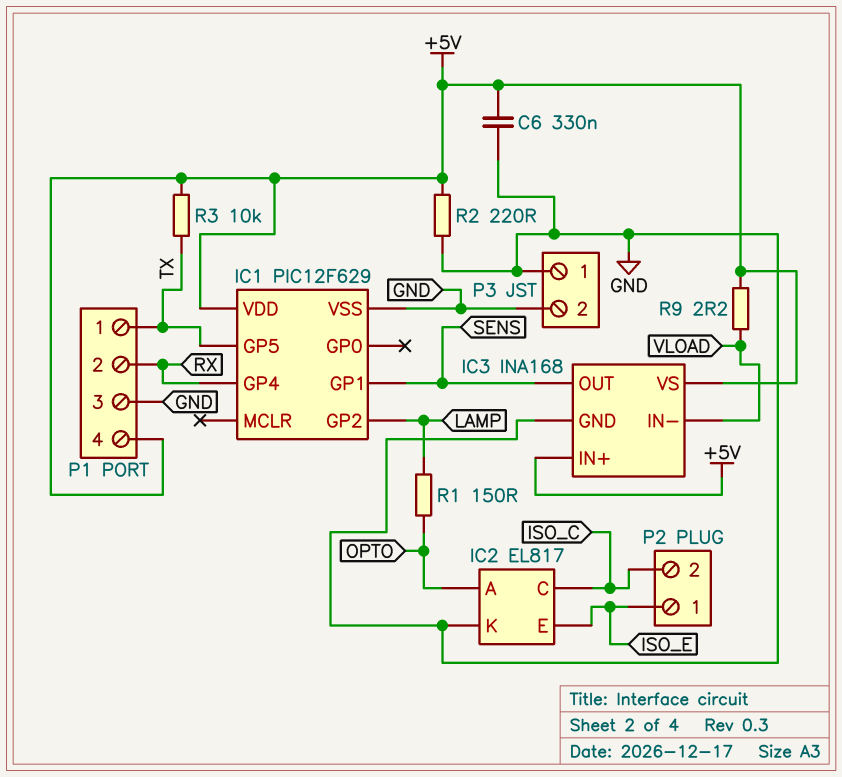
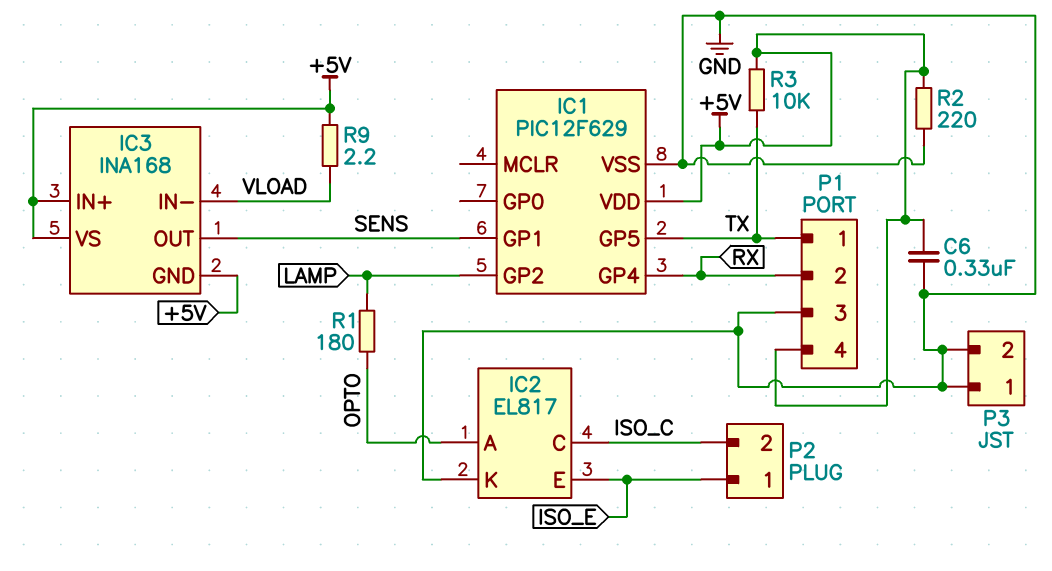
IC3 pin GND: GND -> +5V
R1: 150 (LAMP, OPTO) -> 180 (LAMP, OPTO)

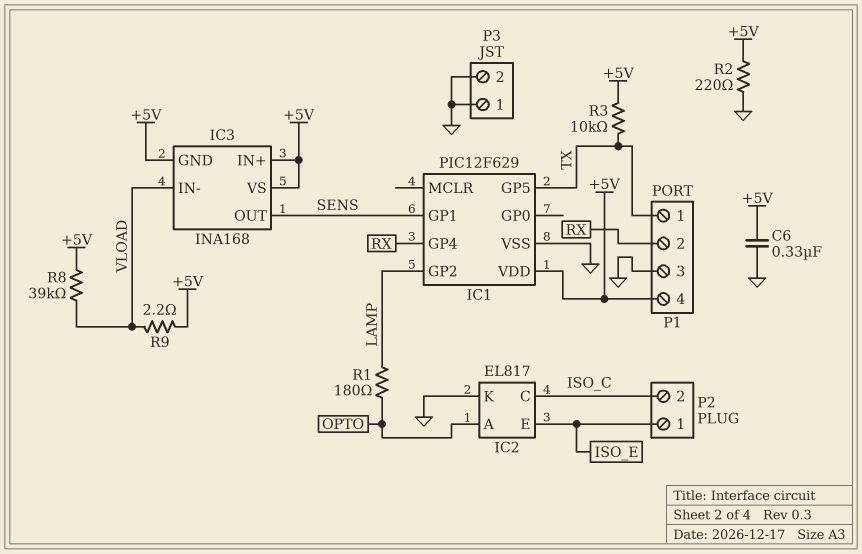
R8: none -> 39k (+5V, VLOAD)

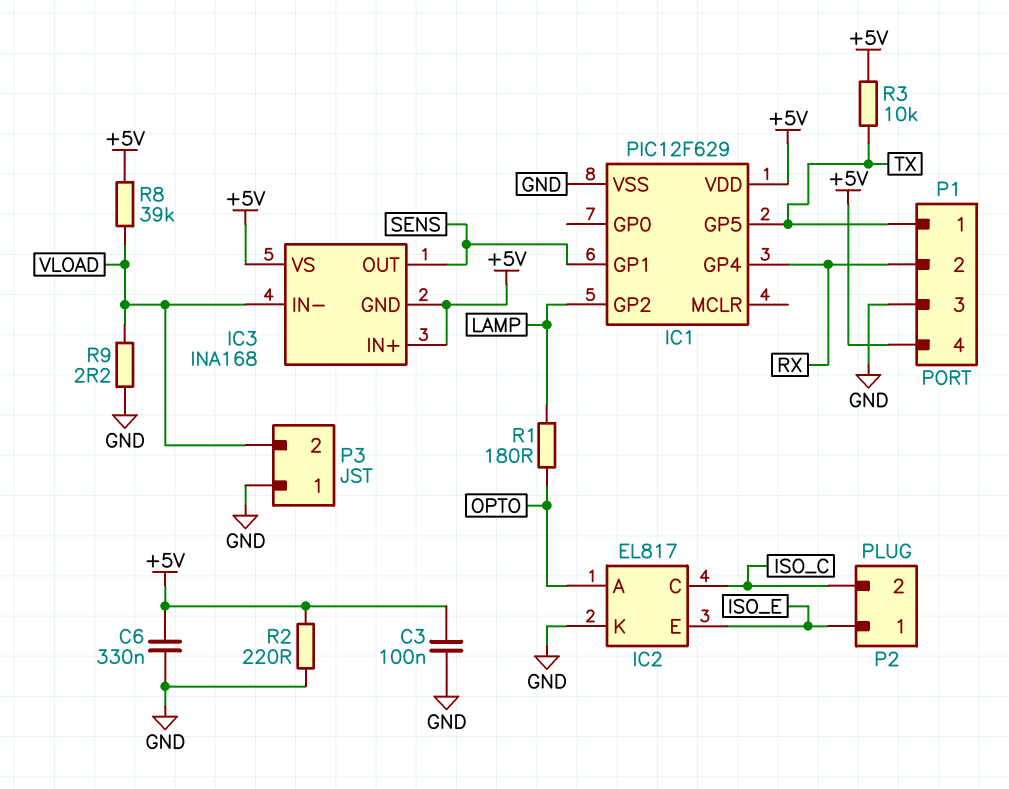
C3: none -> 100nF (+5V, GND)
P3 pin 2: GND -> VLOAD
R9: 2.2 (+5V, VLOAD) -> 2.2 (GND, VLOAD)

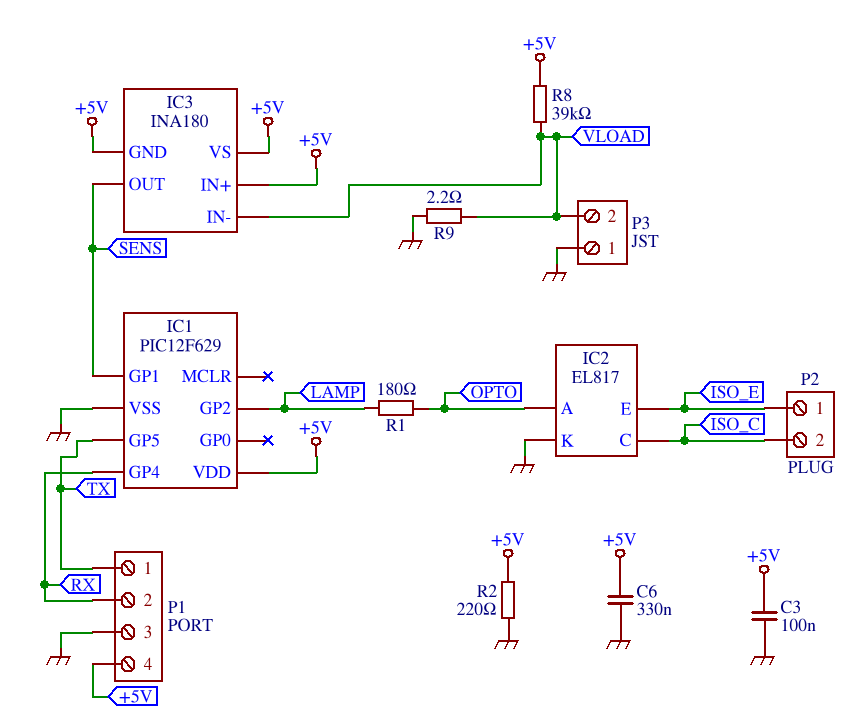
IC3: INA168 -> INA180
R3: 10k (+5V, TX) -> none

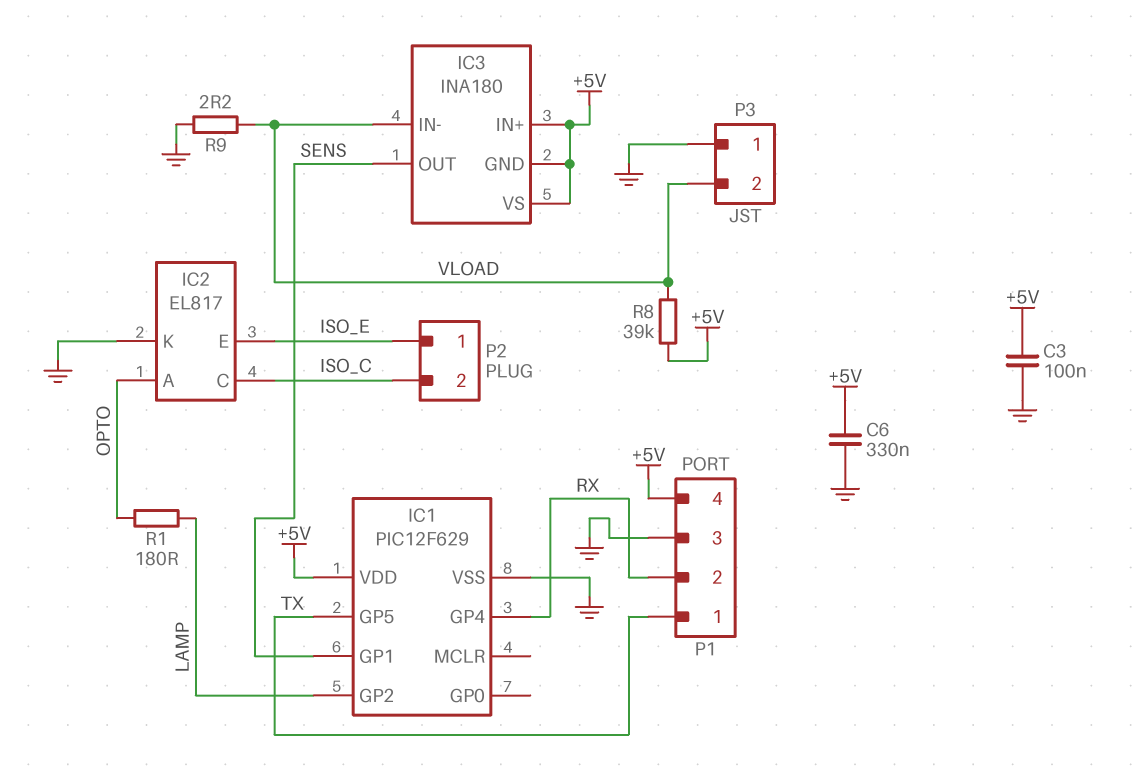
R2: 220 (+5V, GND) -> none

